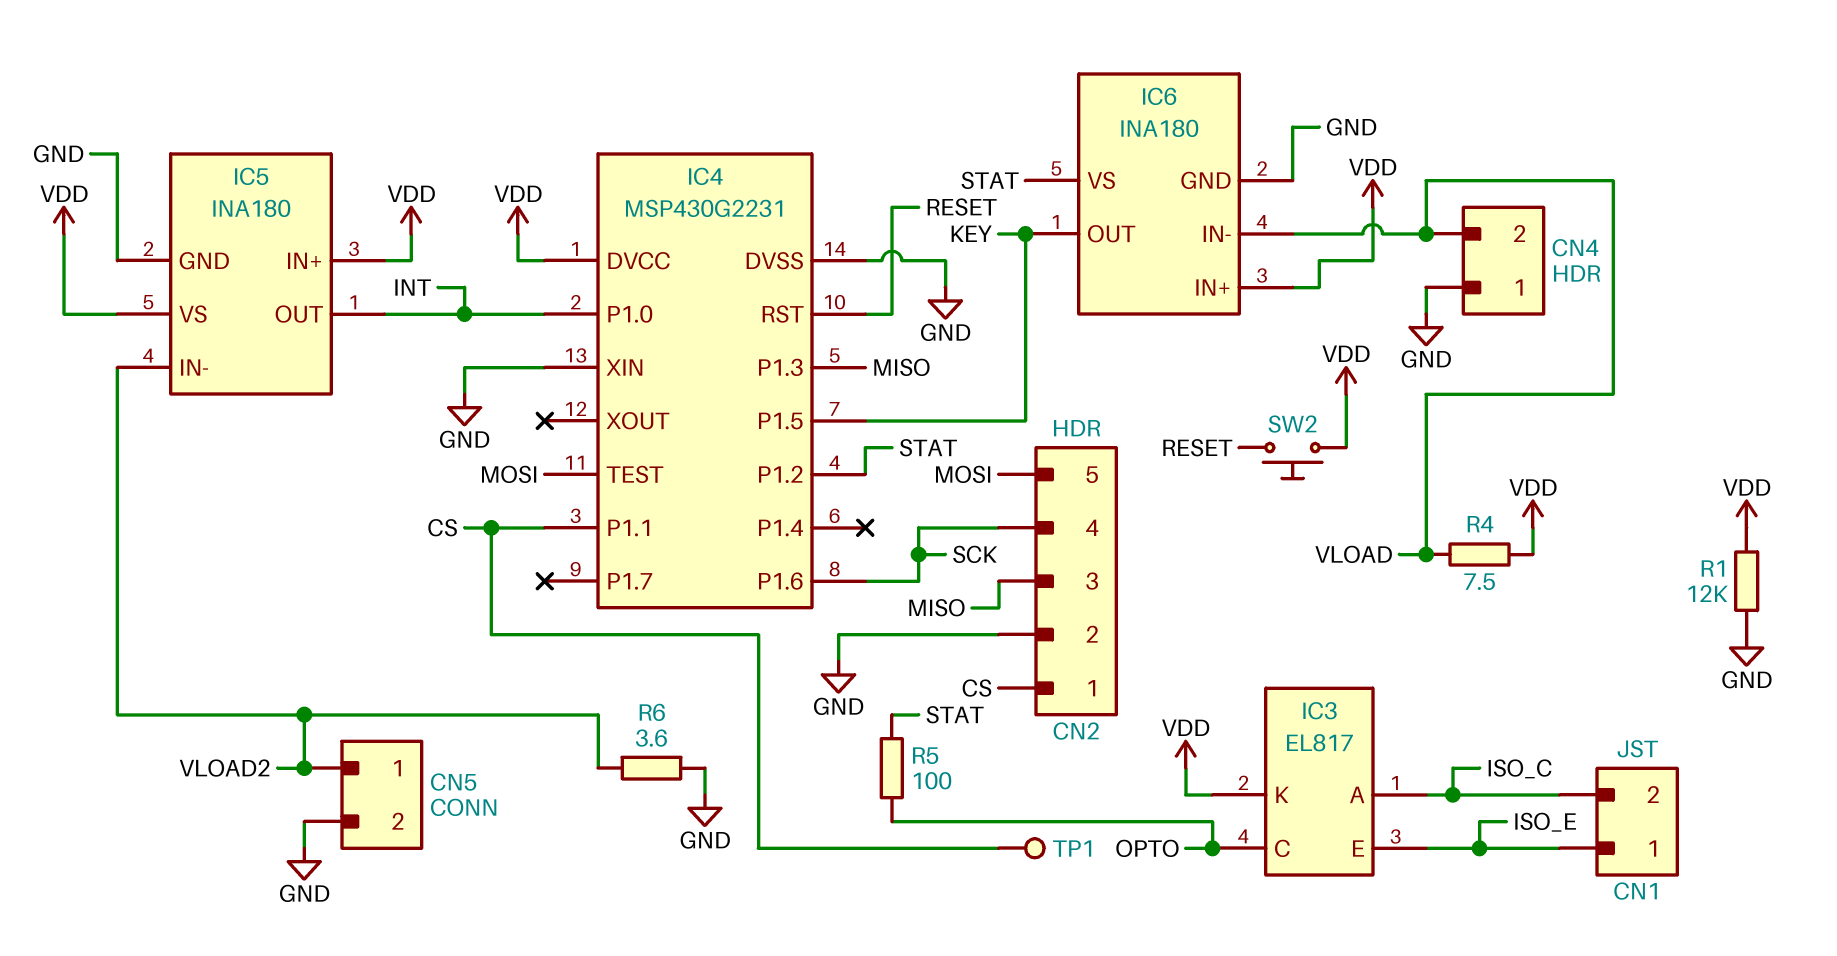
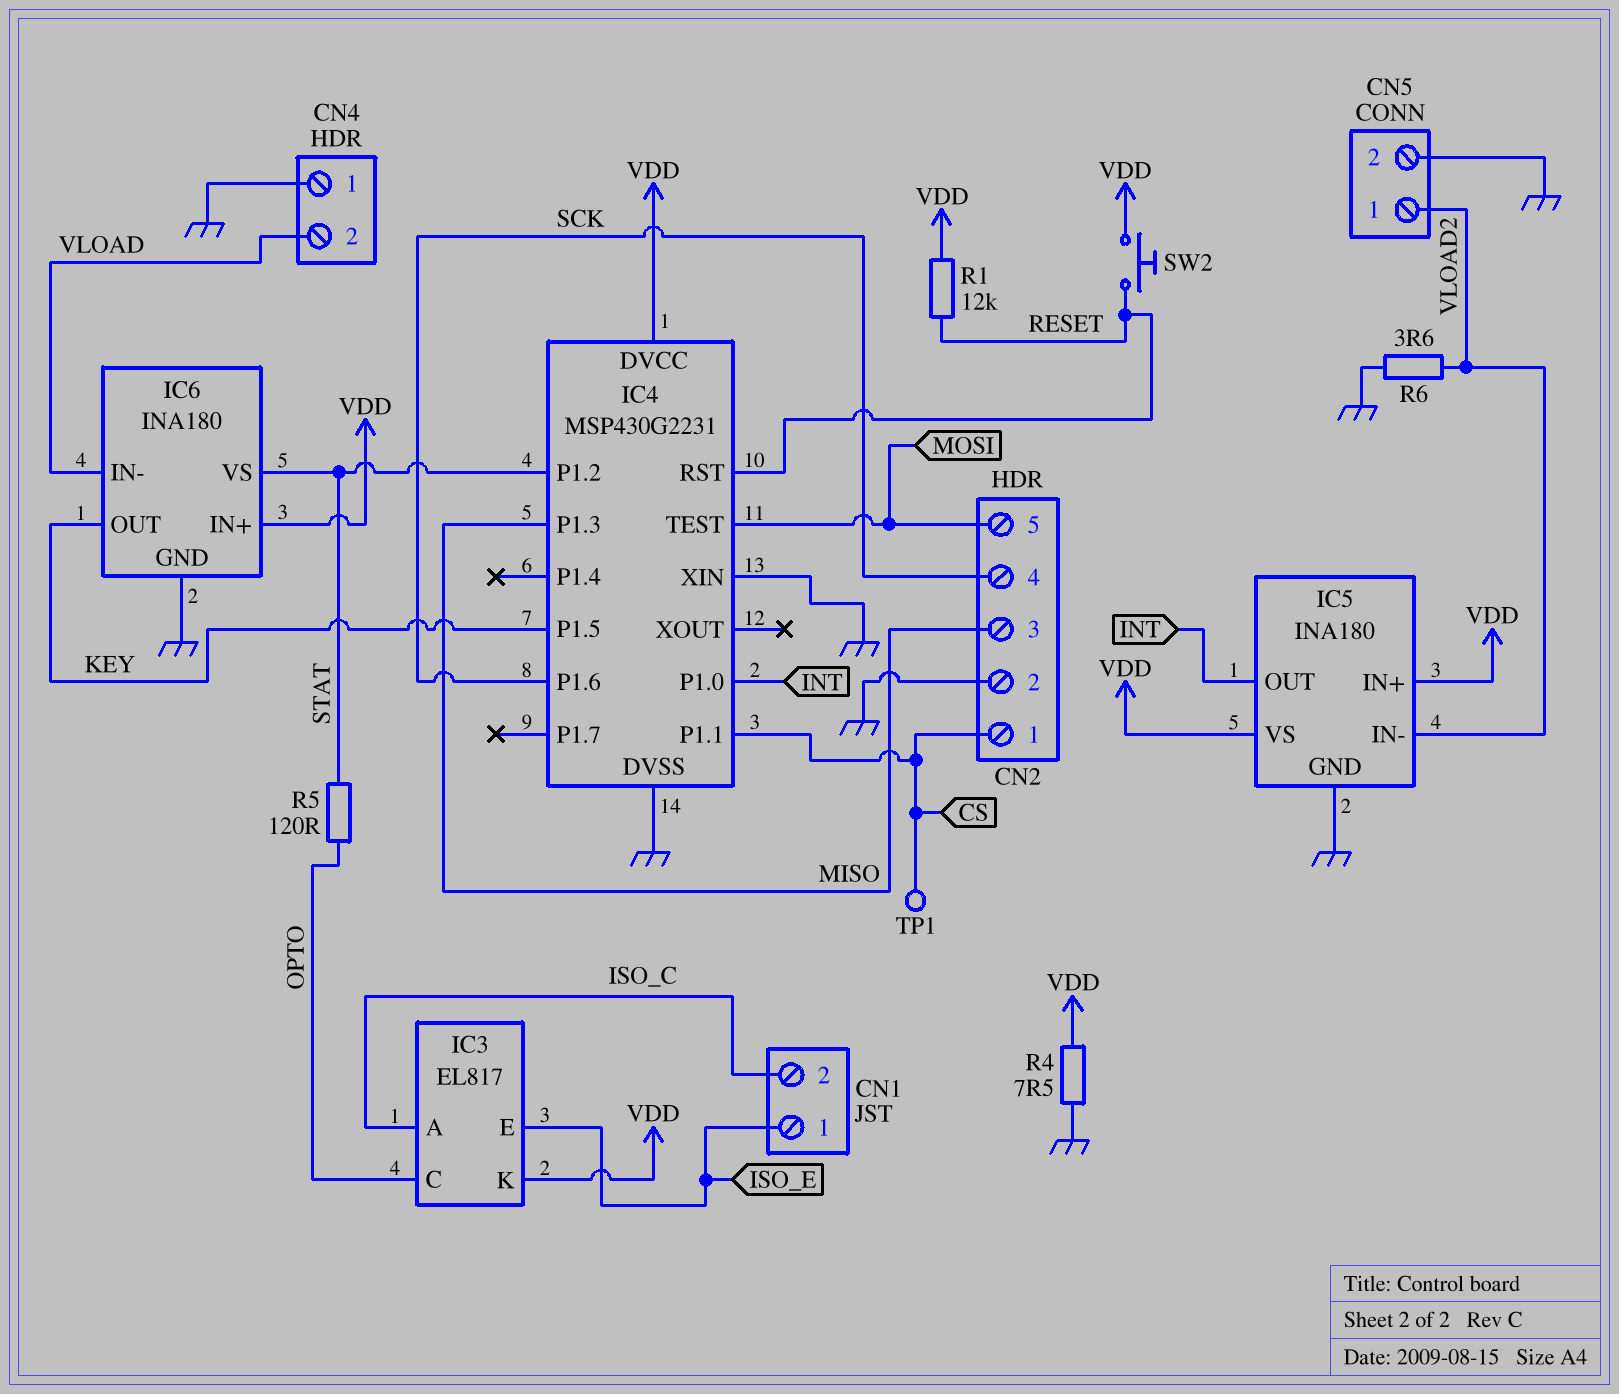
R1: 12k (GND, VDD) -> 12k (RESET, VDD)
R4: 7.5 (VDD, VLOAD) -> 7.5 (GND, VDD)
R5: 100 (OPTO, STAT) -> 120 (OPTO, STAT)

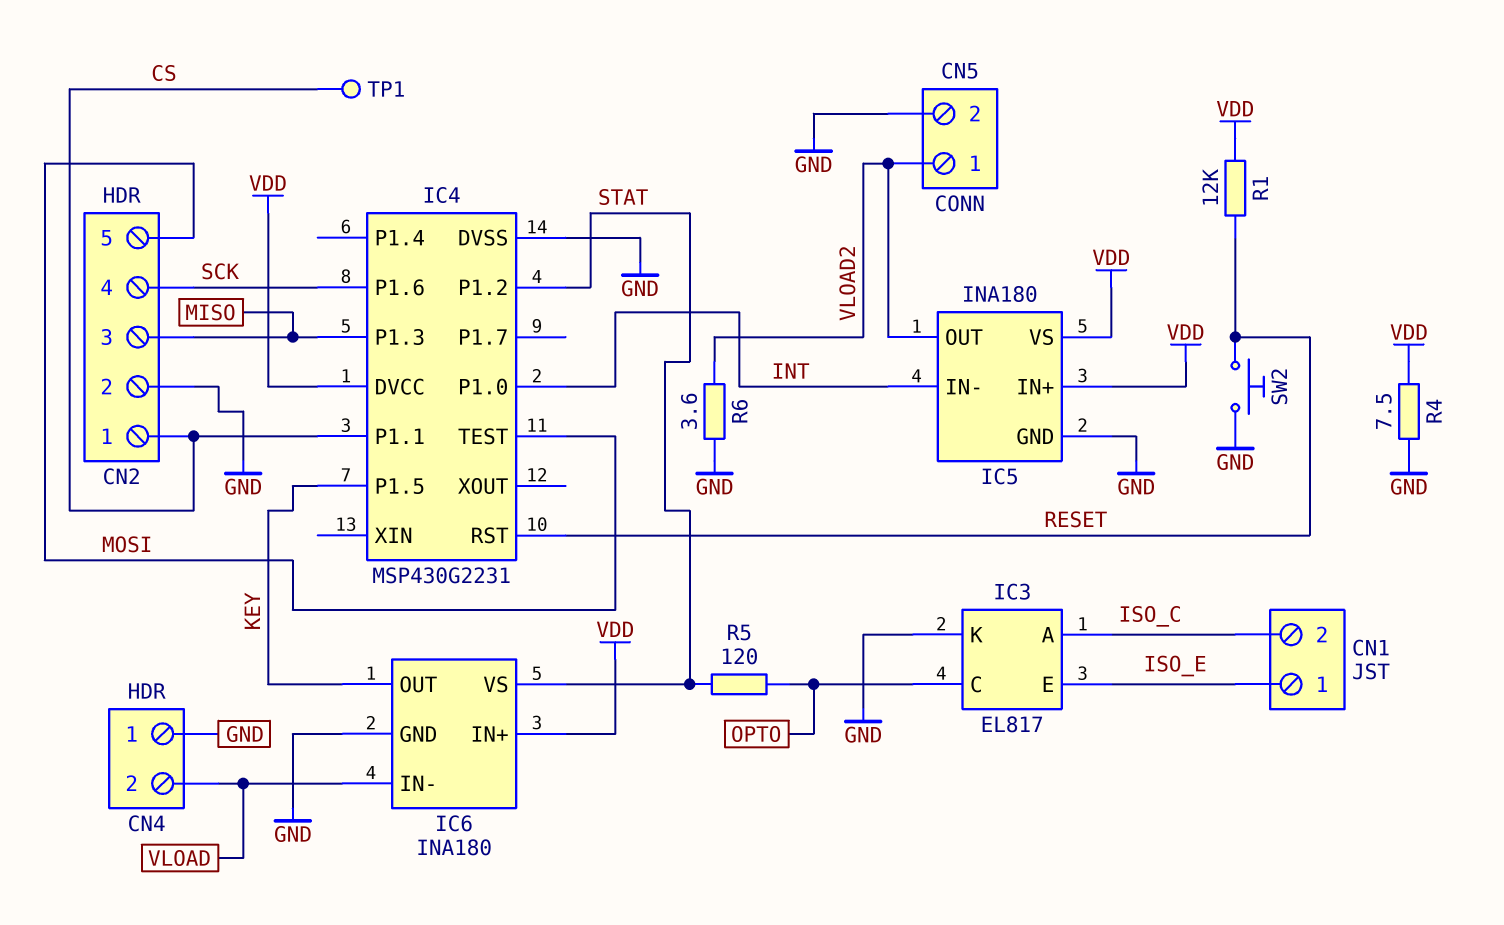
IC3 pin K: VDD -> GND
IC4 pin XIN: GND -> none
IC5 pin IN-: VLOAD2 -> INT
IC5 pin OUT: INT -> VLOAD2
SW2: button (RESET, VDD) -> button (GND, RESET)

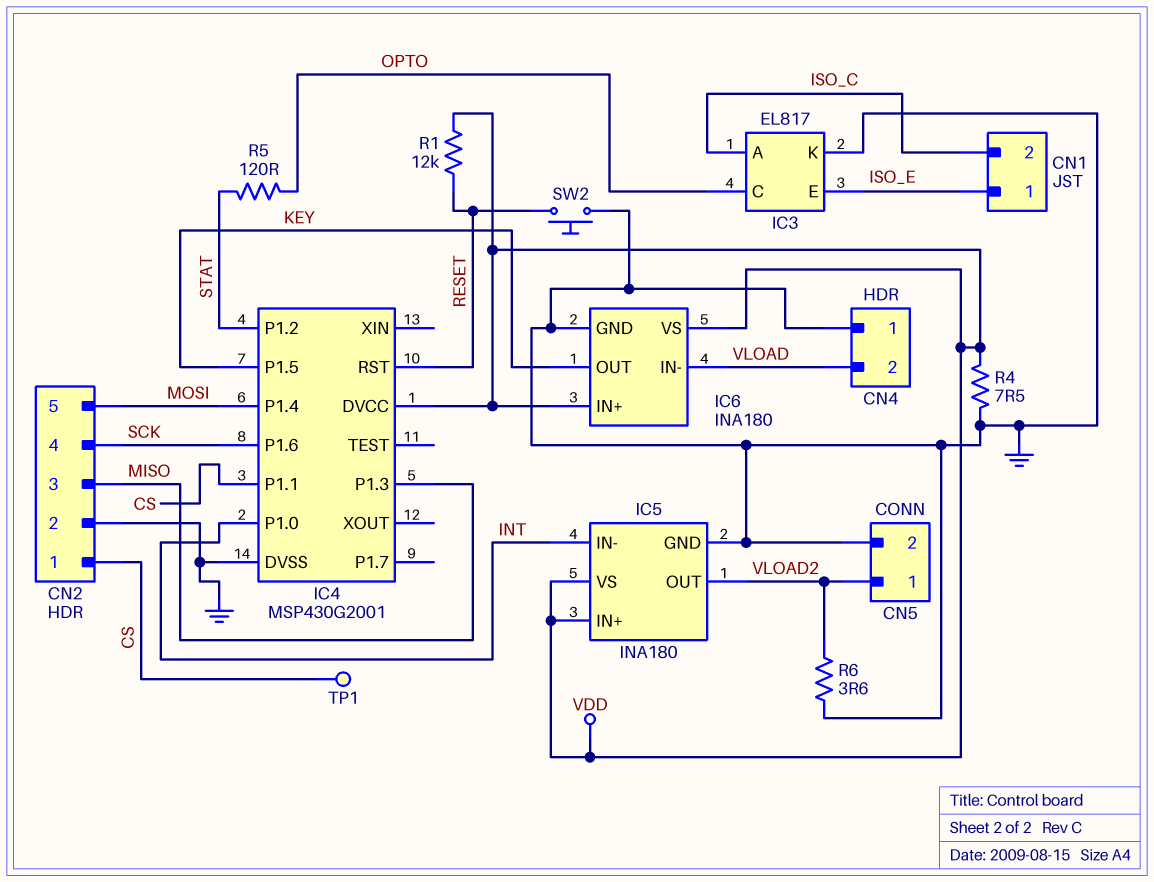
IC4: MSP430G2231 -> MSP430G2001
IC4 pin P1.4: none -> MOSI
IC4 pin TEST: MOSI -> none
IC6 pin VS: STAT -> VDD

